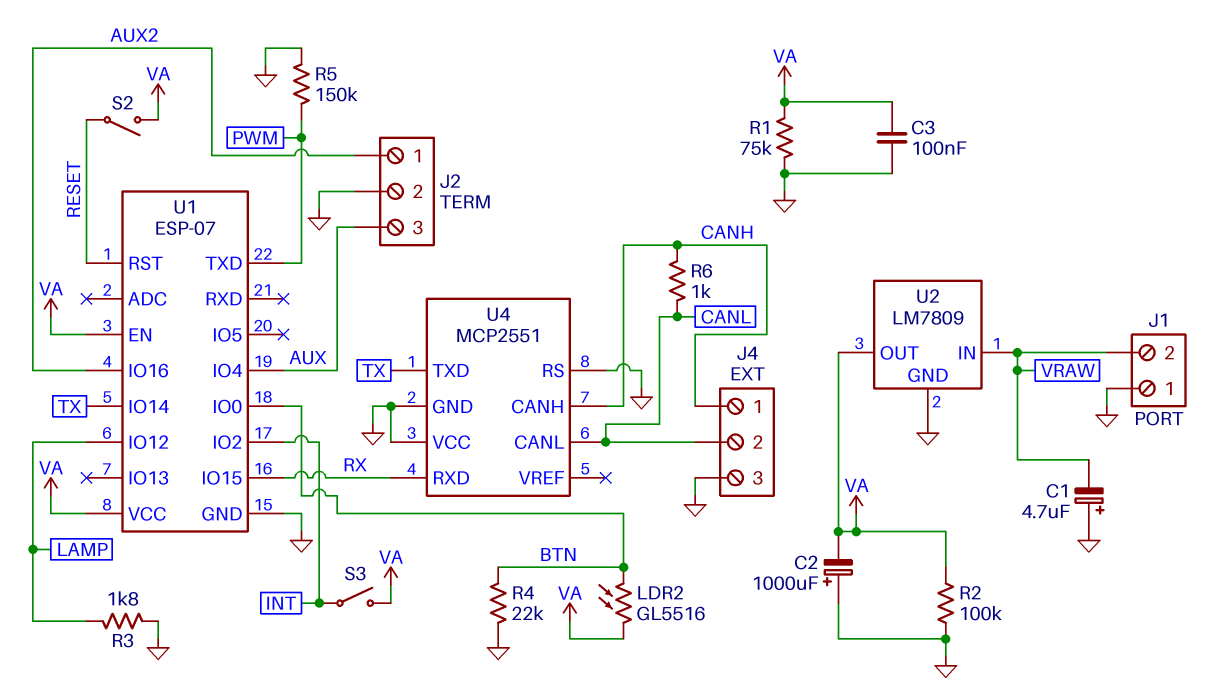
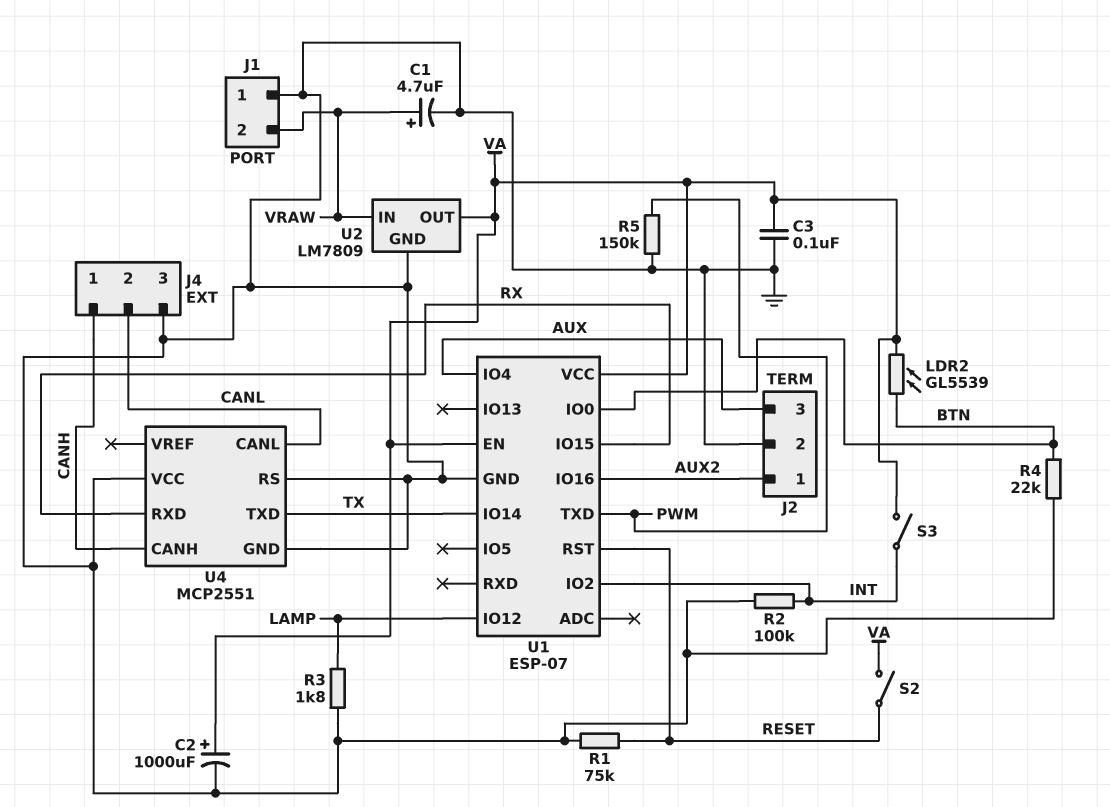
C1: 4.7uF (plus GND, minus VRAW) -> 4.7uF (plus VRAW, minus GND)
C2: 1000uF (plus GND, minus VA) -> 1000uF (plus VA, minus GND)
LDR2: GL5516 (BTN, VA) -> GL5539 (BTN, VA)
R1: 75k (GND, VA) -> 75k (GND, RESET)
R2: 100k (GND, VA) -> 100k (GND, INT)
R6: 1k (CANH, CANL) -> none

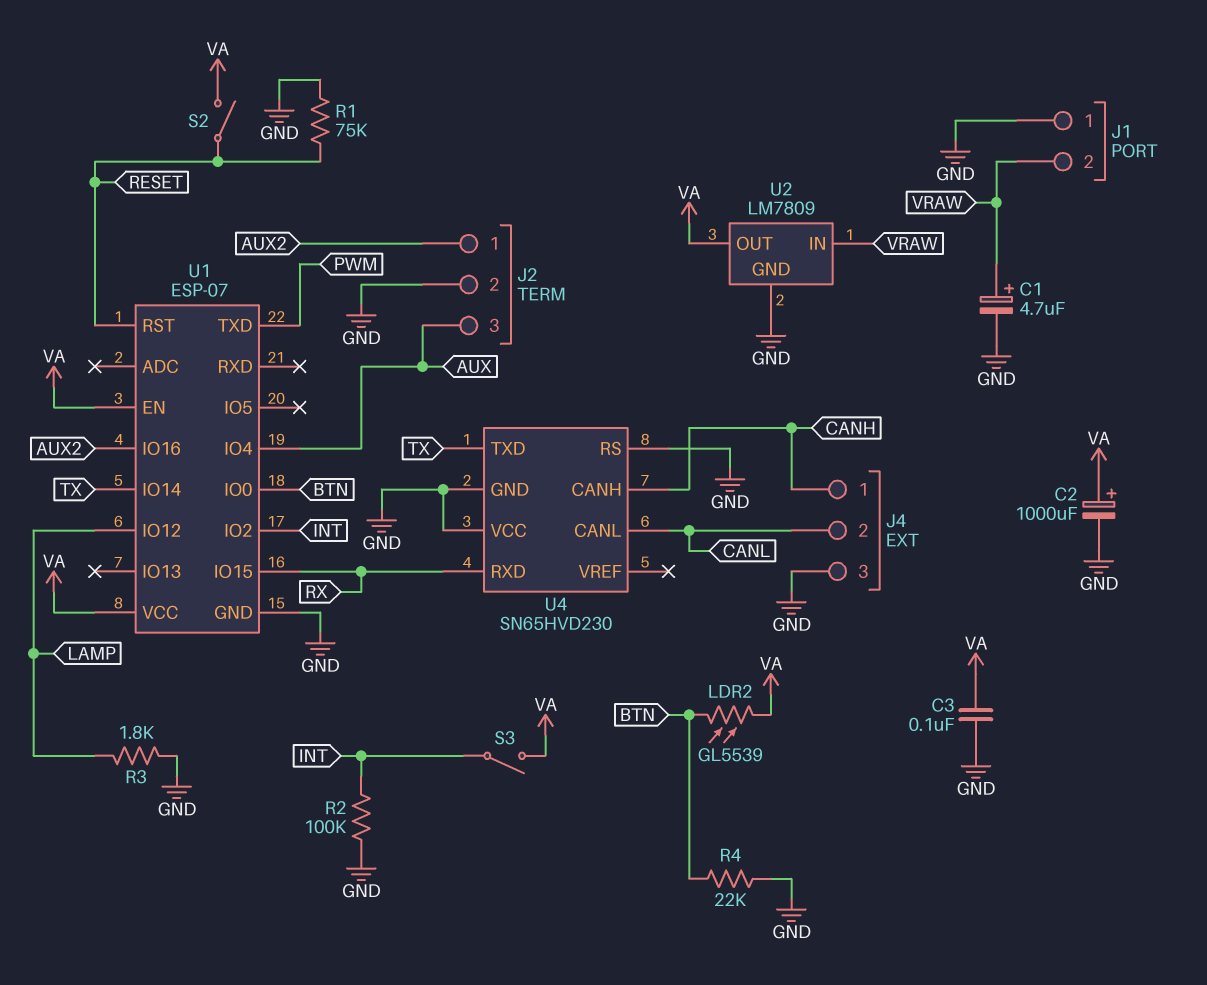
R5: 150k (GND, PWM) -> none
U4: MCP2551 -> SN65HVD230

